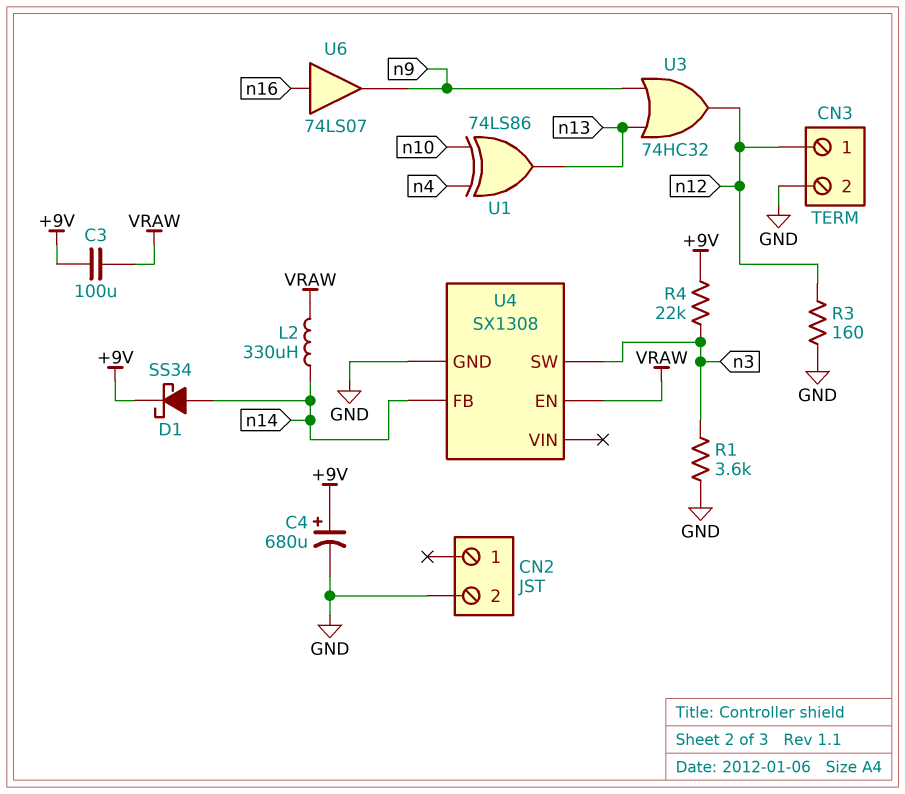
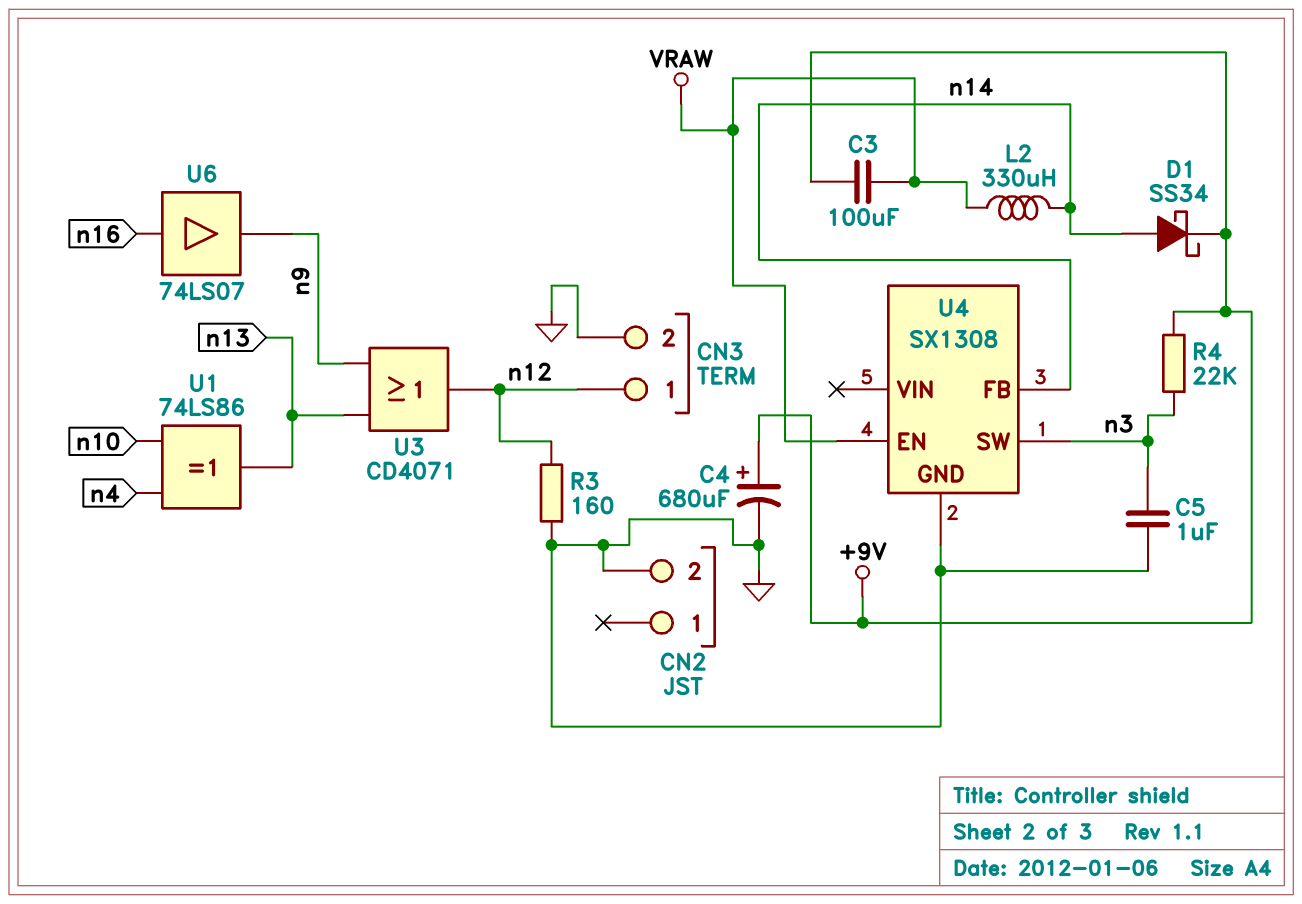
C5: none -> 1uF (GND, n3)
R1: 3.6k (GND, n3) -> none
U3: OR 74HC32 (in n9, in n13, out n12) -> OR CD4071 (in n9, in n13, out n12)

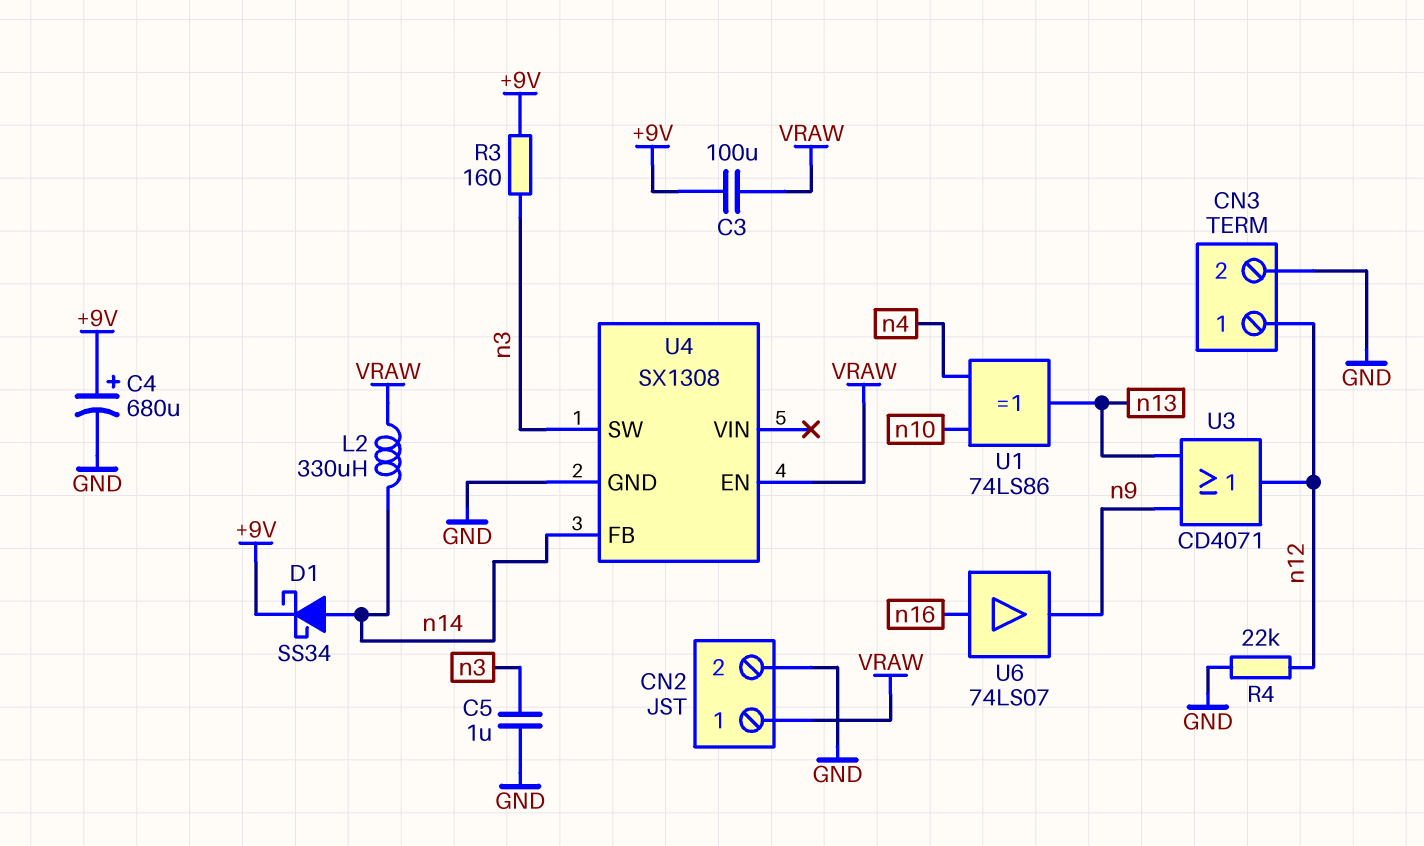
CN2 pin 1: none -> VRAW
R3: 160 (GND, n12) -> 160 (+9V, n3)
R4: 22k (+9V, n3) -> 22k (GND, n12)

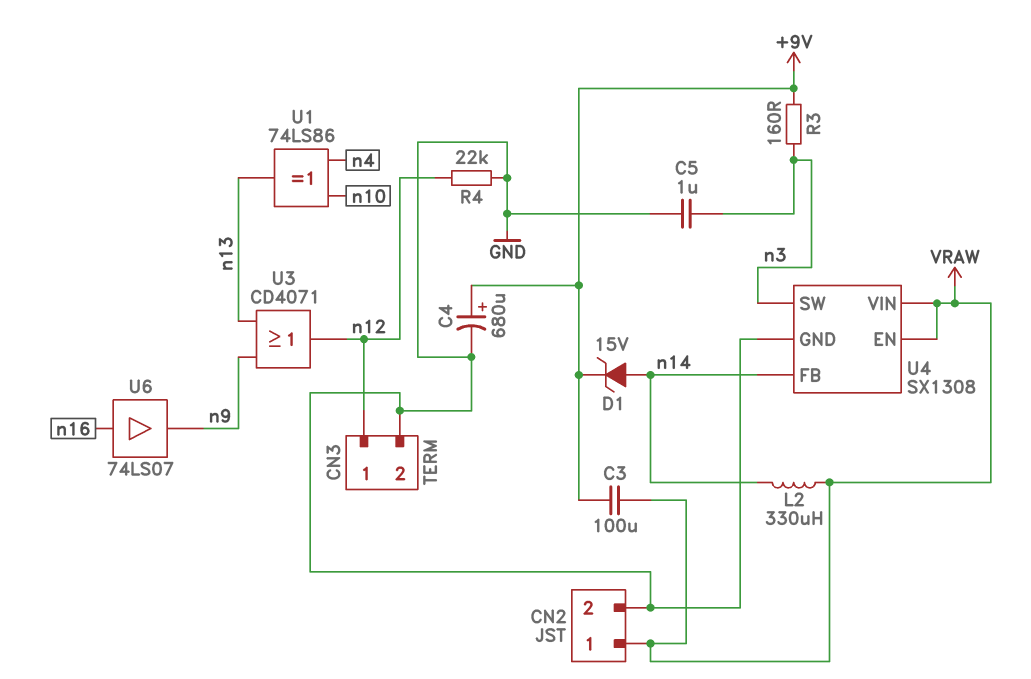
D1: schottky SS34 (A n14, K +9V) -> zener 15V (A n14, K +9V)
U4 pin VIN: none -> VRAW

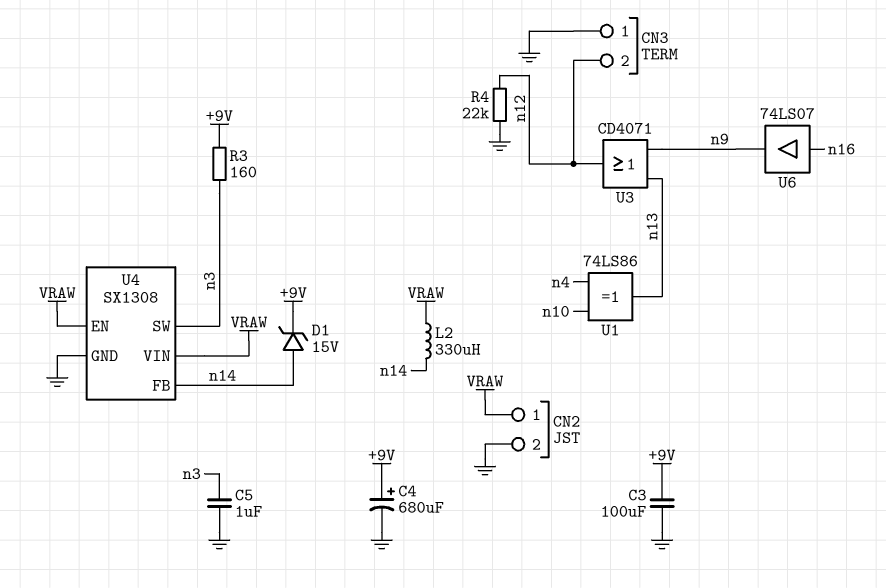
C3: 100uF (+9V, VRAW) -> 100uF (+9V, GND)
CN3 pin 1: n12 -> GND
CN3 pin 2: GND -> n12

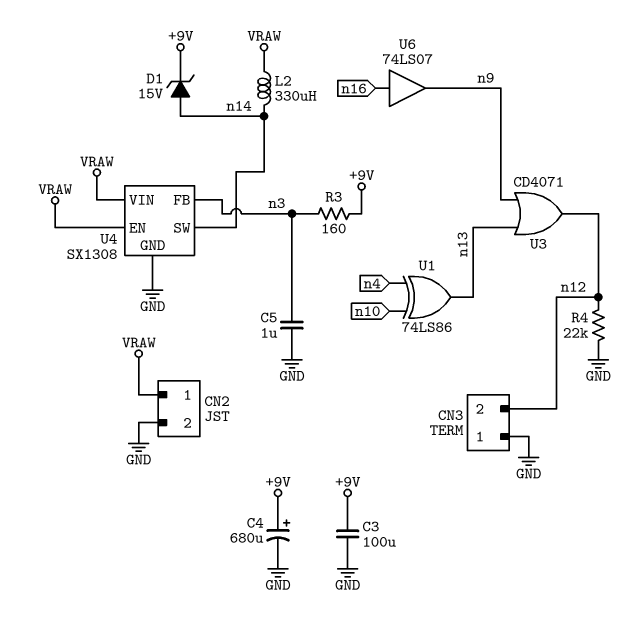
U4 pin FB: n14 -> n3
U4 pin SW: n3 -> n14

